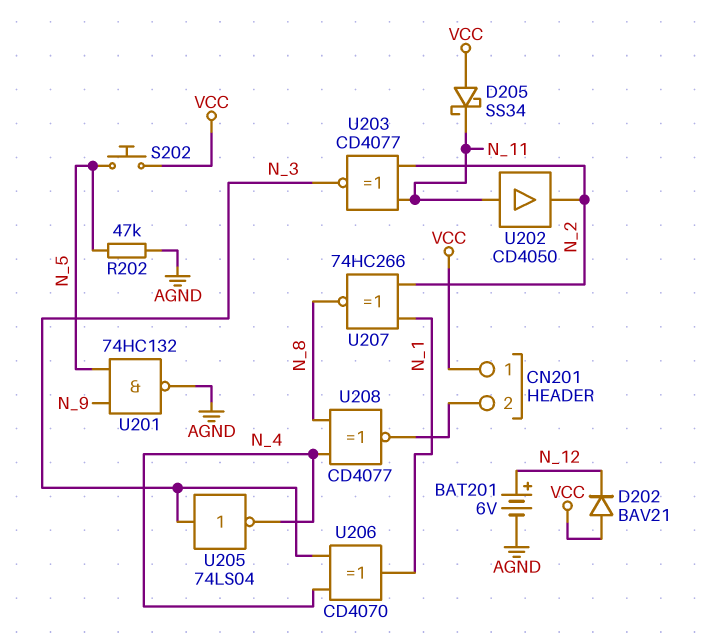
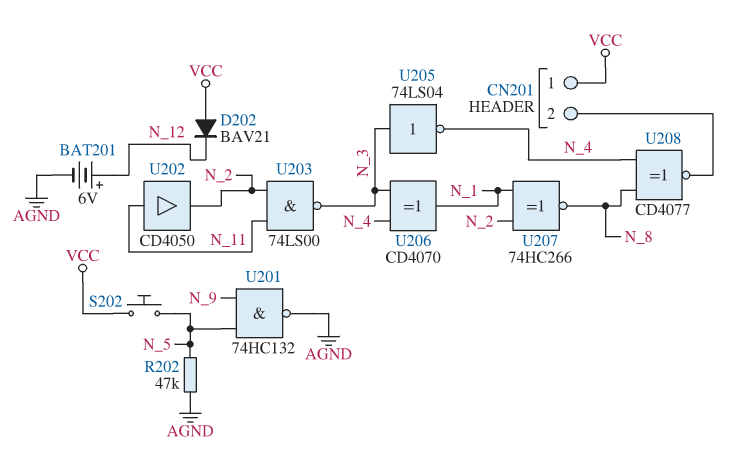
D205: schottky SS34 (A VCC, K N_11) -> none
U203: XNOR CD4077 (in N_2, in N_11, out N_3) -> NAND 74LS00 (in N_2, in N_11, out N_3)

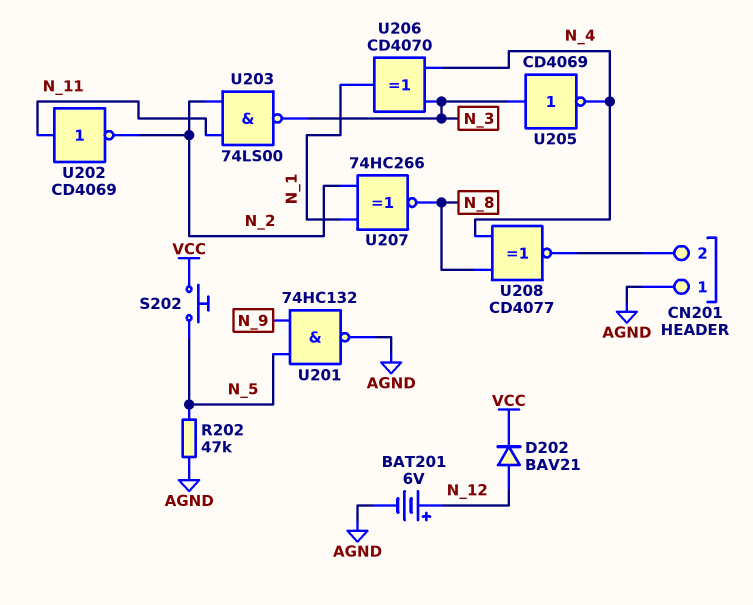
CN201 pin 1: VCC -> AGND
D202: diode BAV21 (A VCC, K N_12) -> diode BAV21 (A N_12, K VCC)
U202: buffer CD4050 (in N_11, out N_2) -> NOT CD4069 (in N_11, out N_2)
U205: NOT 74LS04 (in N_3, out N_4) -> NOT CD4069 (in N_3, out N_4)

